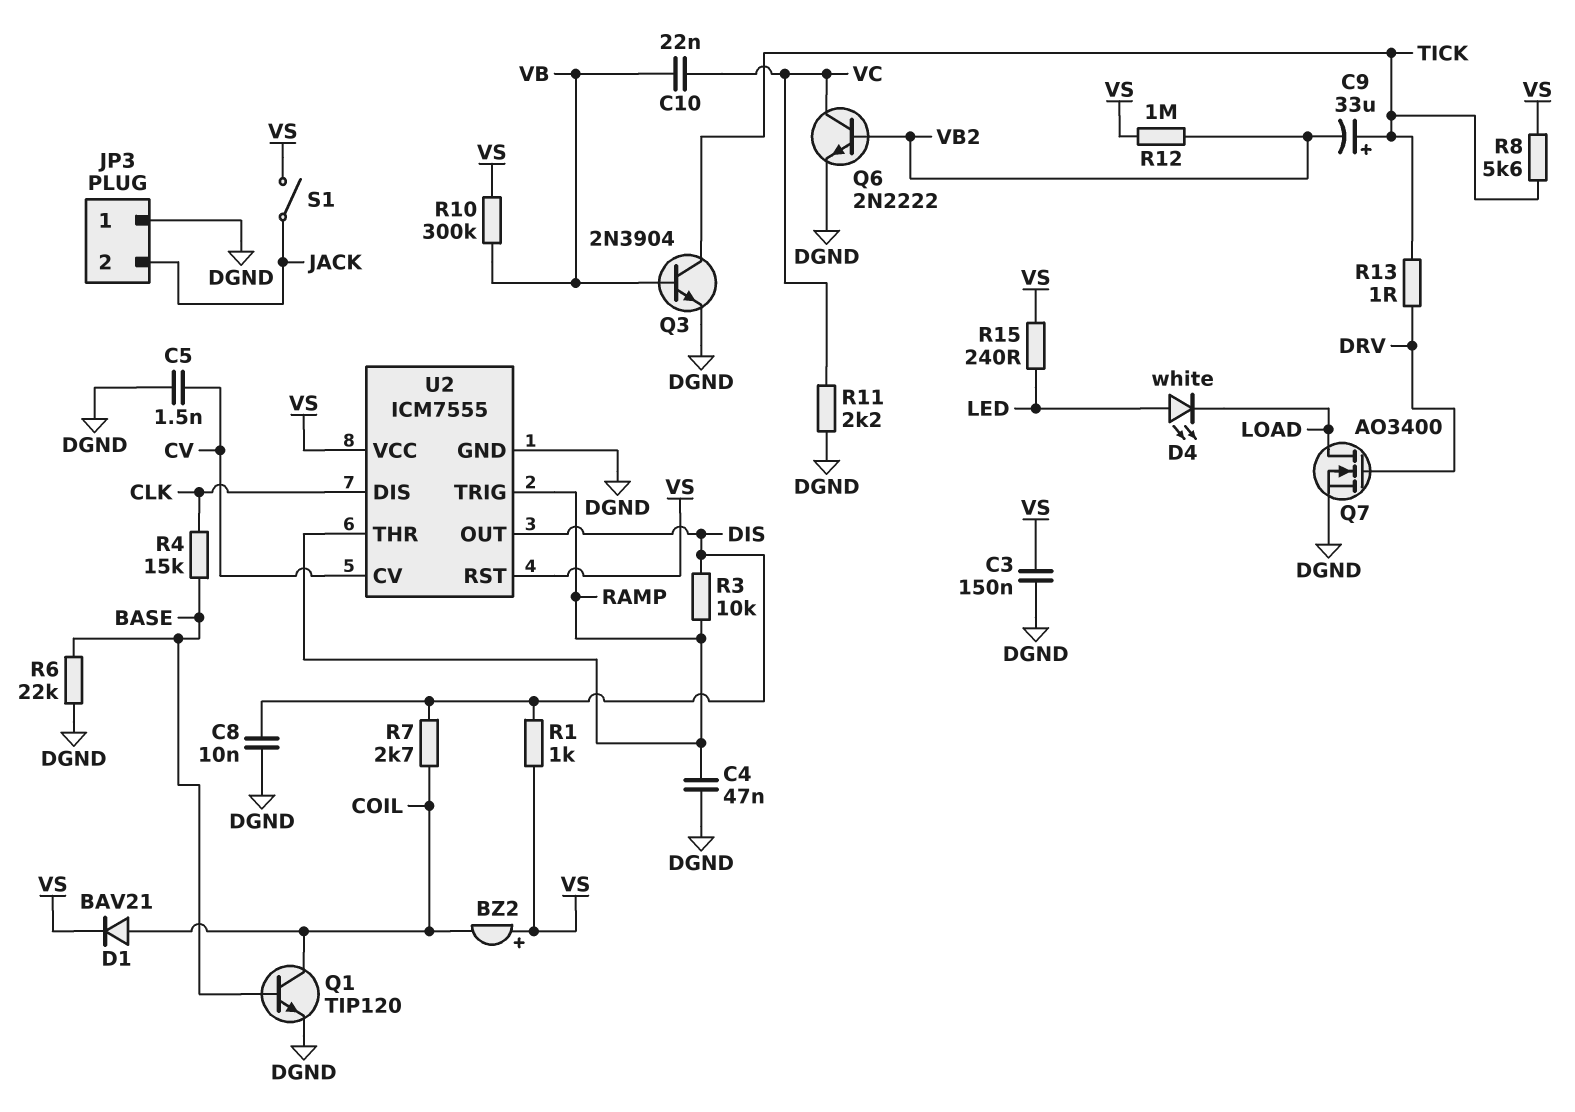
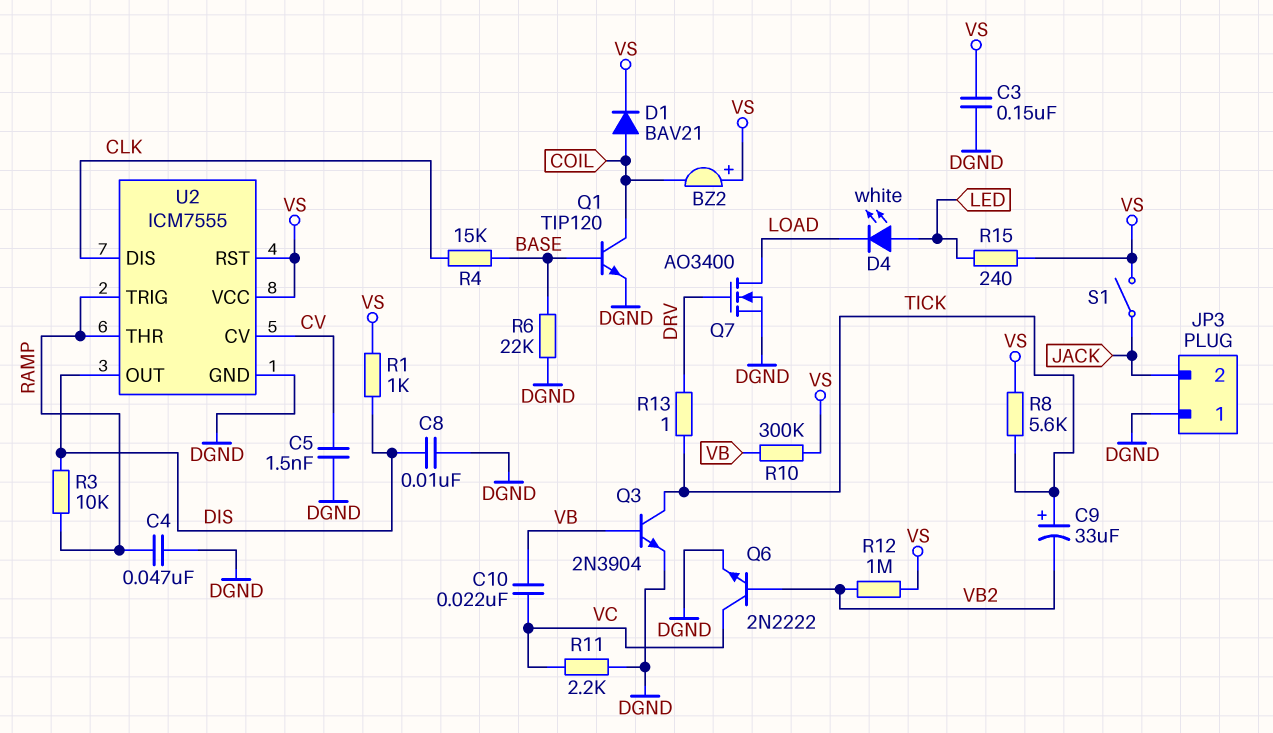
R7: 2.7k (COIL, DIS) -> none

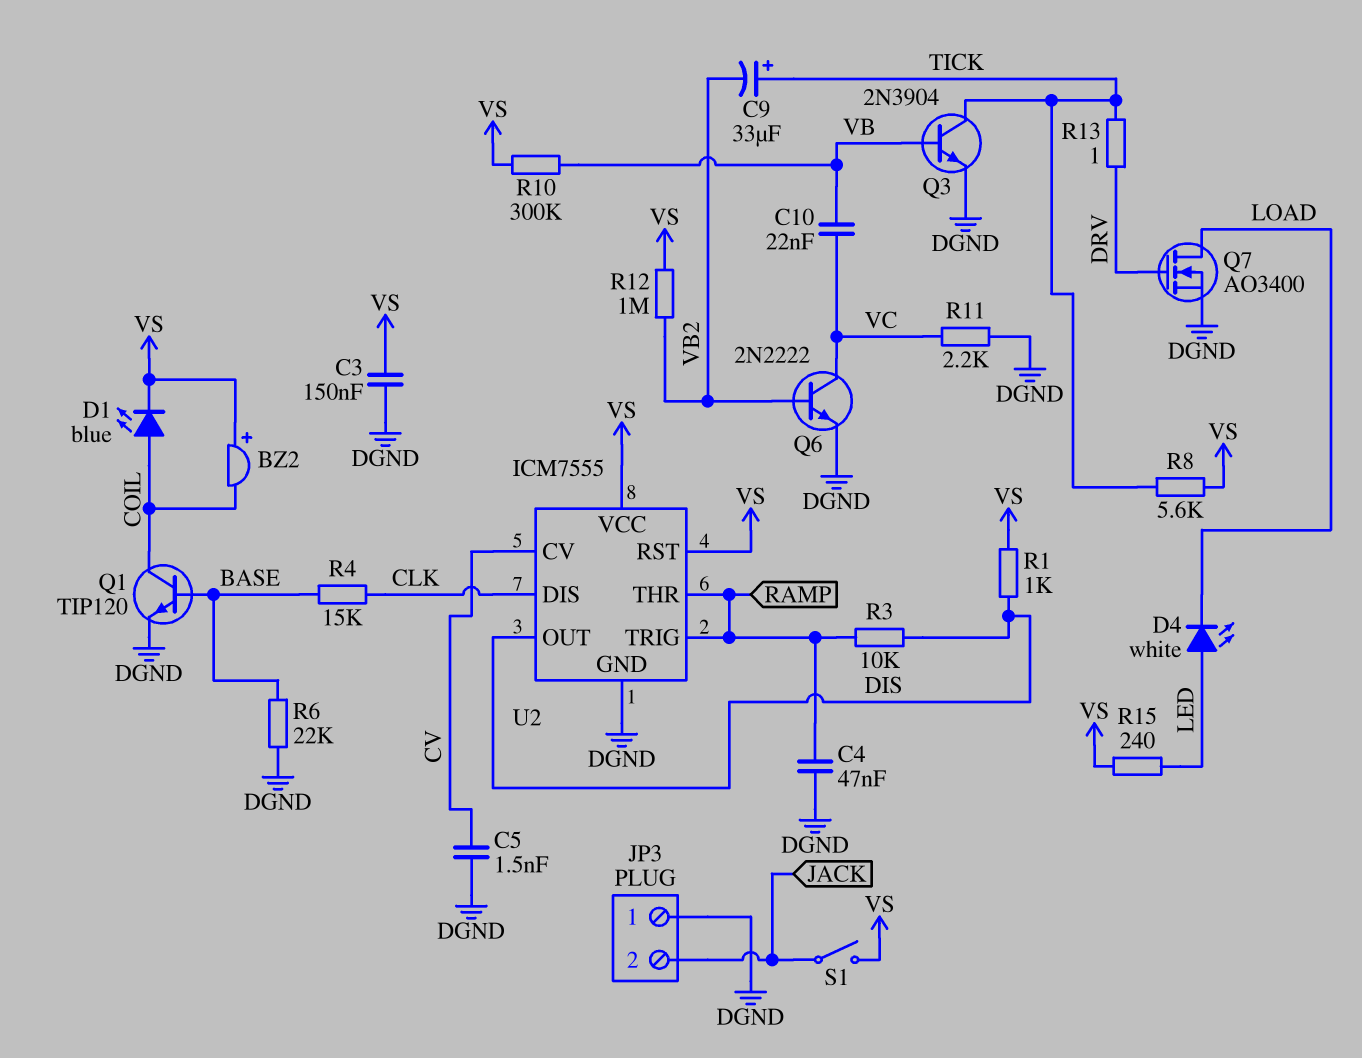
C8: 10nF (DGND, DIS) -> none
D1: diode BAV21 (A COIL, K VS) -> LED blue (A COIL, K VS)

